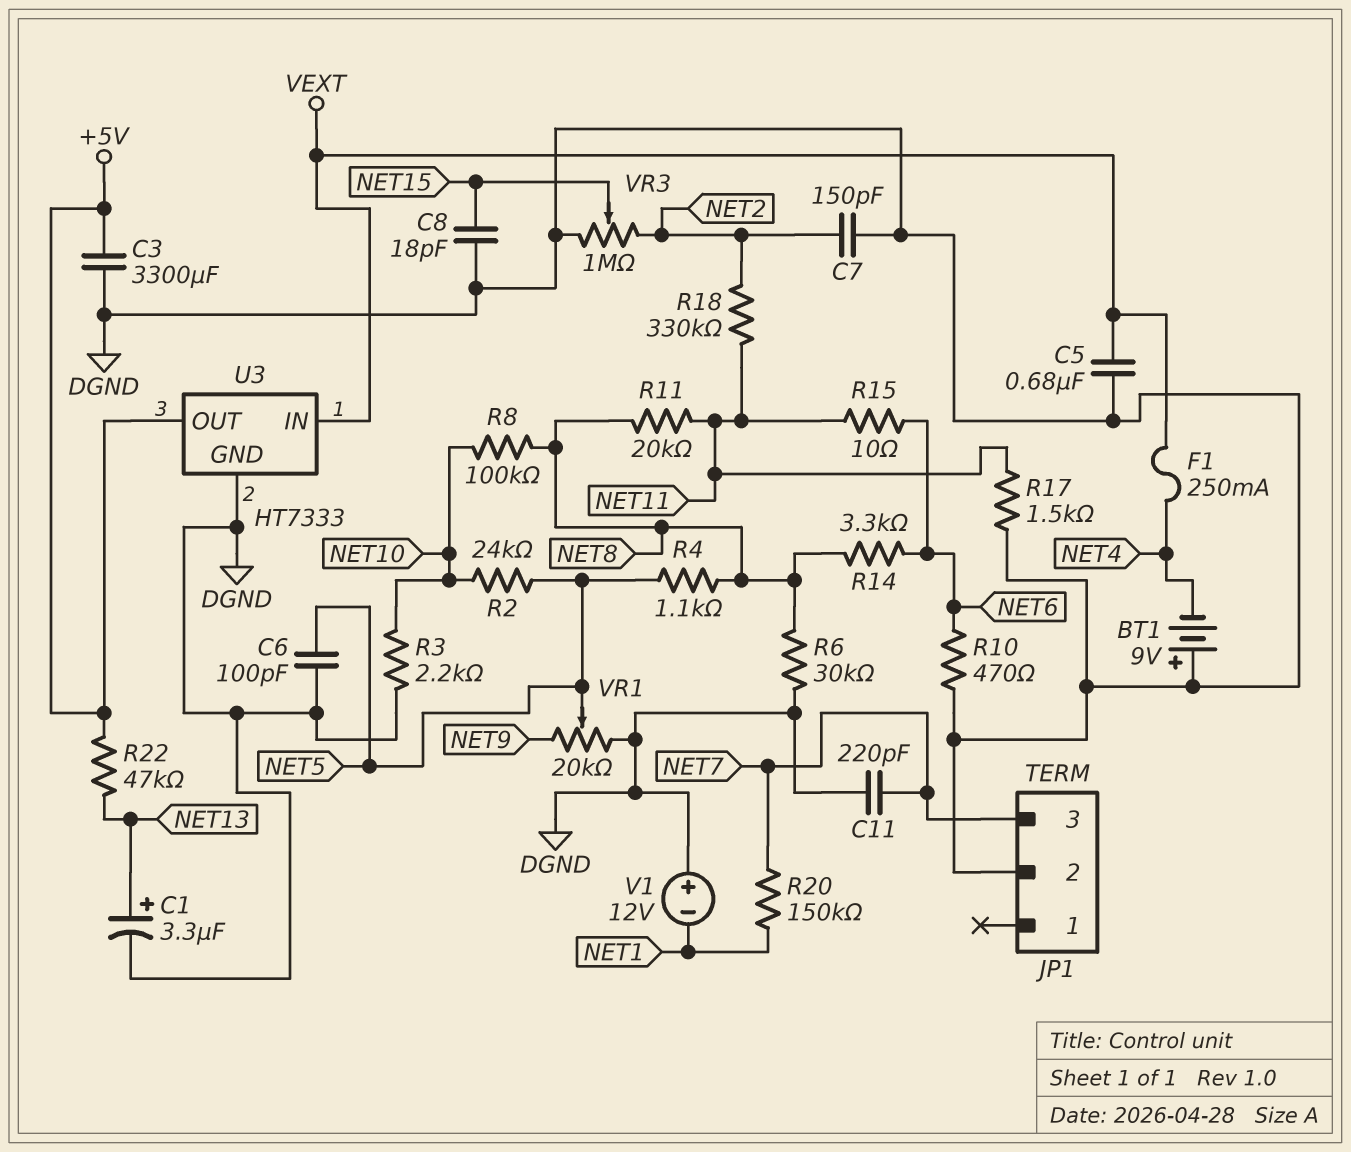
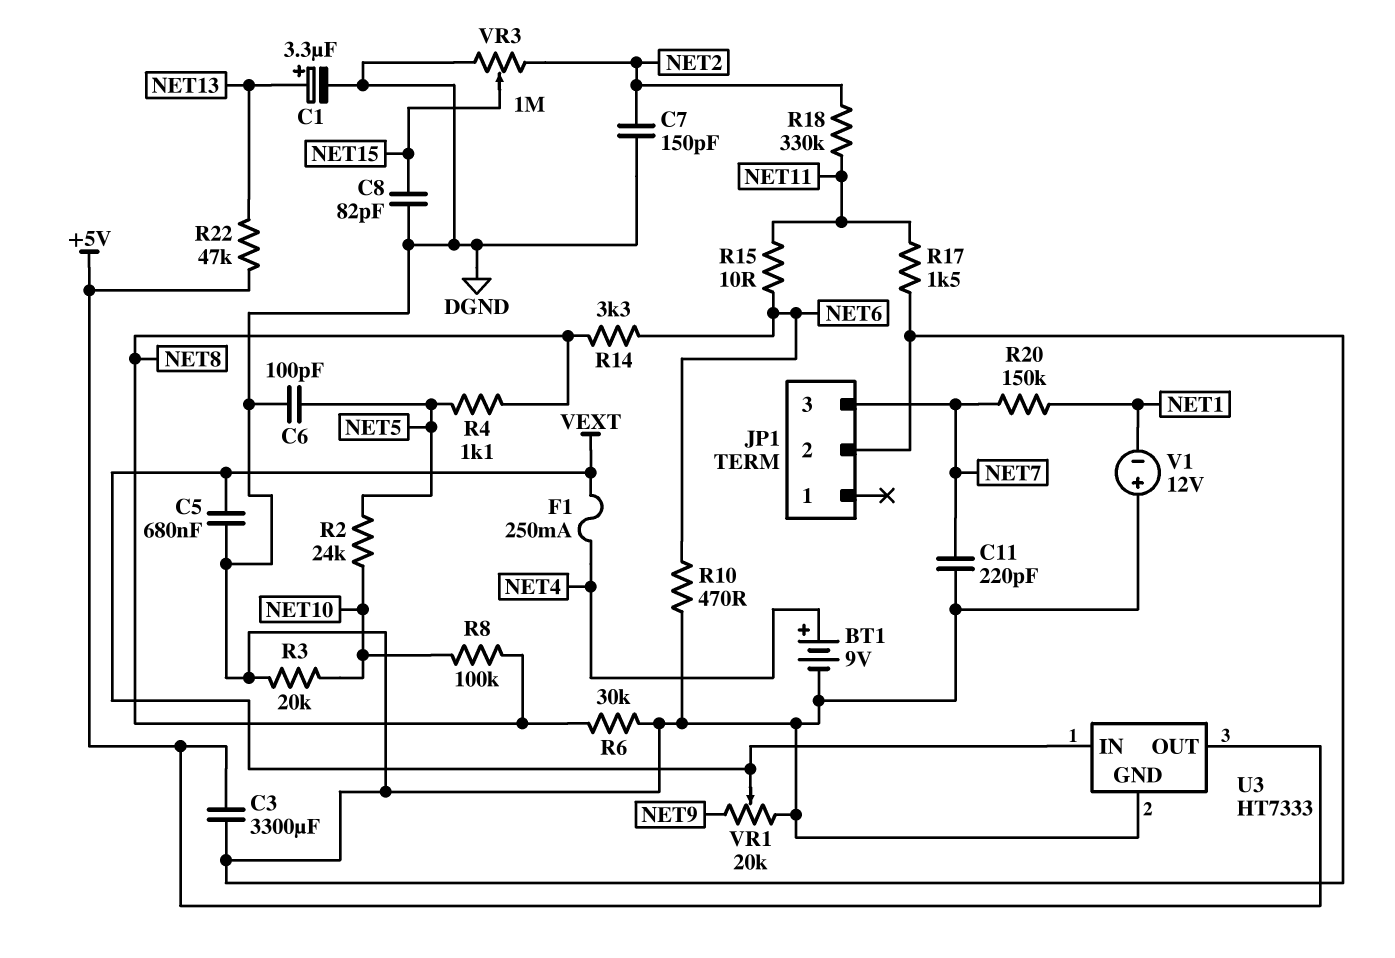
BT1: 9V (plus DGND, minus NET4) -> 9V (plus NET4, minus DGND)
C8: 18pF (DGND, NET15) -> 82pF (DGND, NET15)
R3: 2.2k (DGND, NET10) -> 20k (DGND, NET10)
R11: 20k (NET8, NET11) -> none
VR1: 20k (DGND, NET9, wiper NET5) -> 20k (DGND, NET9, wiper VEXT)

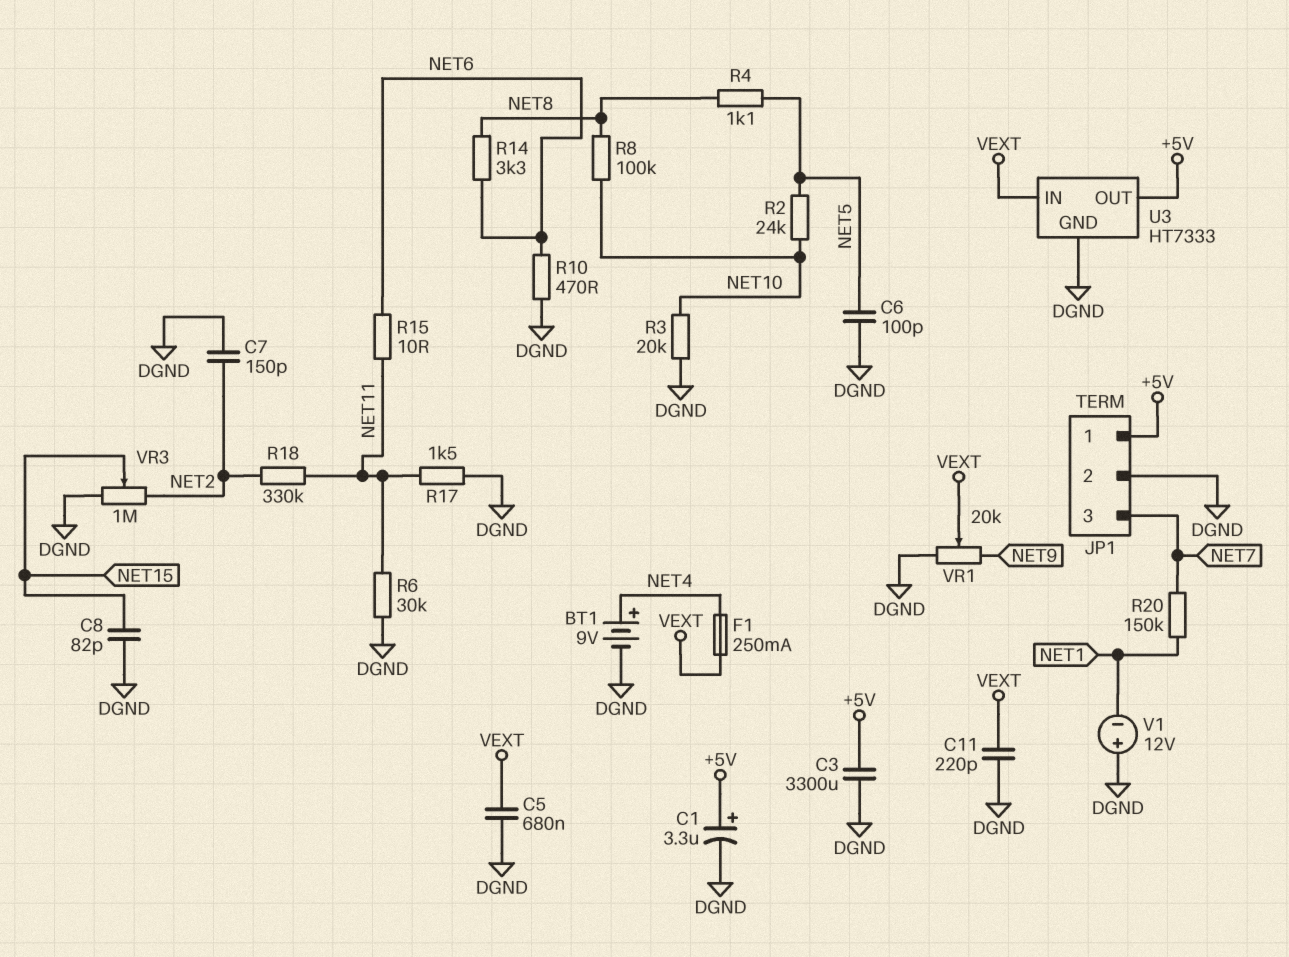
C1: 3.3uF (plus NET13, minus DGND) -> 3.3uF (plus +5V, minus DGND)
C11: 220pF (DGND, NET7) -> 220pF (DGND, VEXT)
JP1 pin 1: none -> +5V
R6: 30k (DGND, NET8) -> 30k (DGND, NET11)
R22: 47k (+5V, NET13) -> none

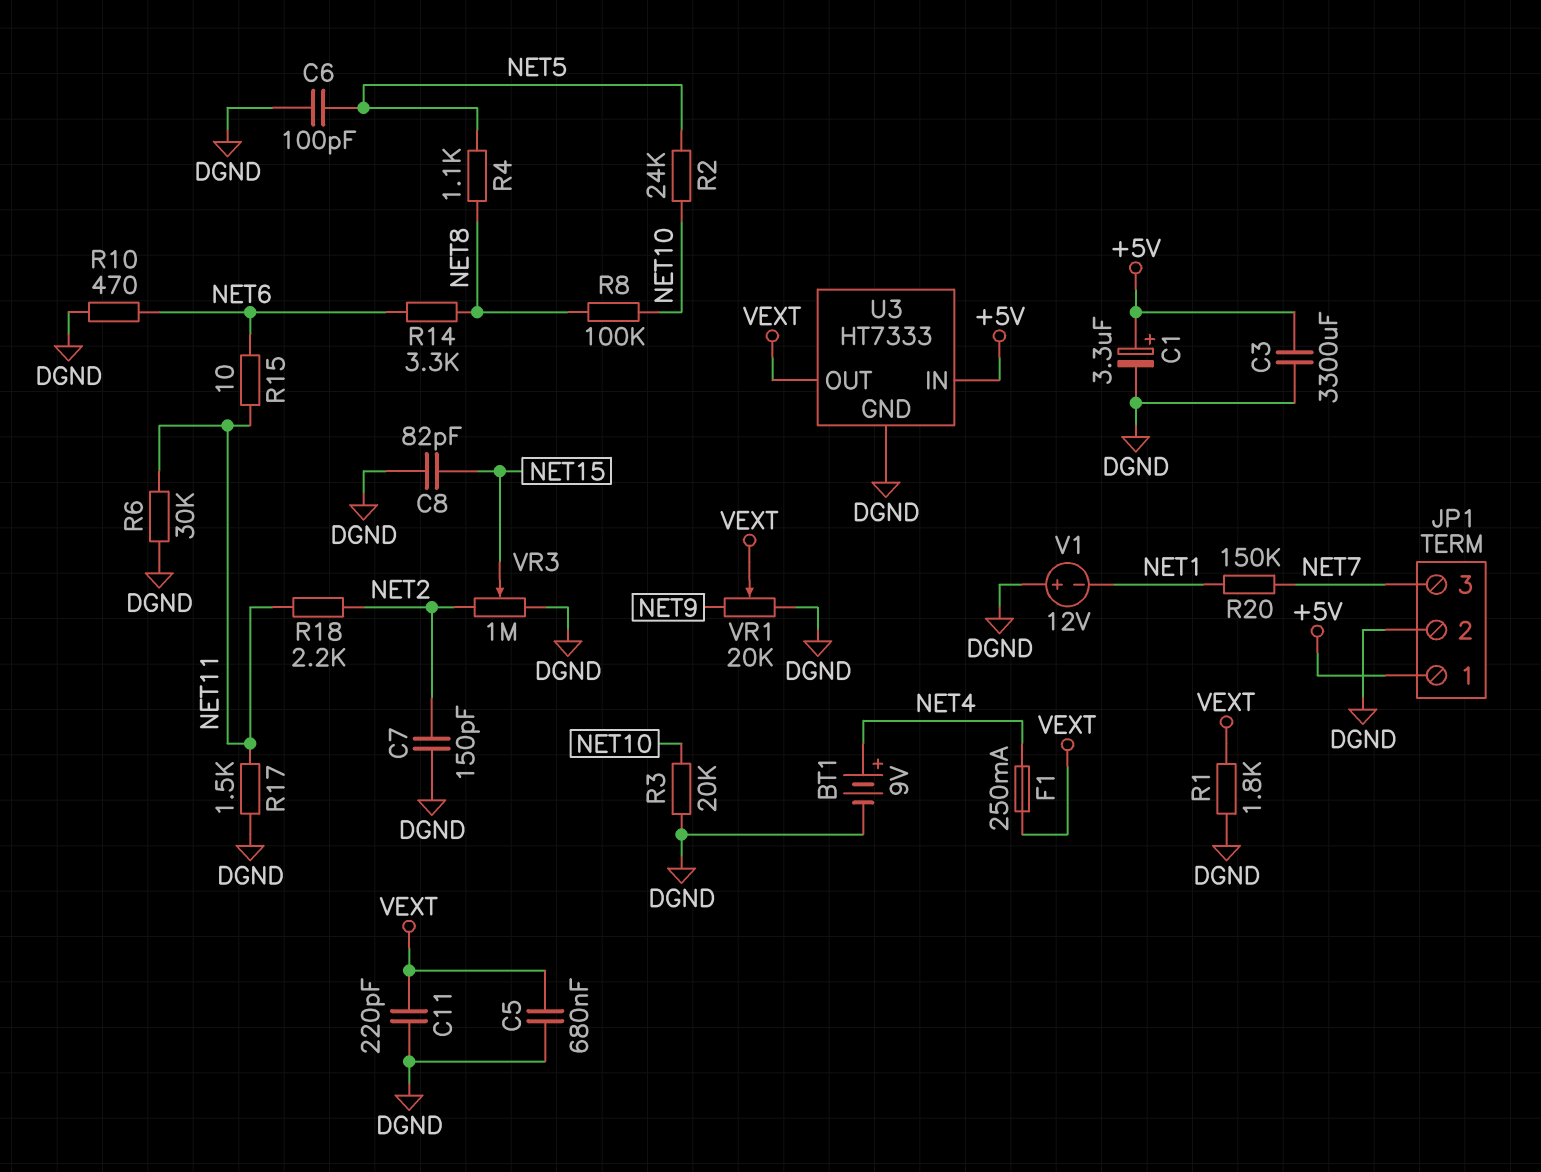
R1: none -> 1.8k (DGND, VEXT)
R18: 330k (NET2, NET11) -> 2.2k (NET2, NET11)
U3 pin IN: VEXT -> +5V
U3 pin OUT: +5V -> VEXT

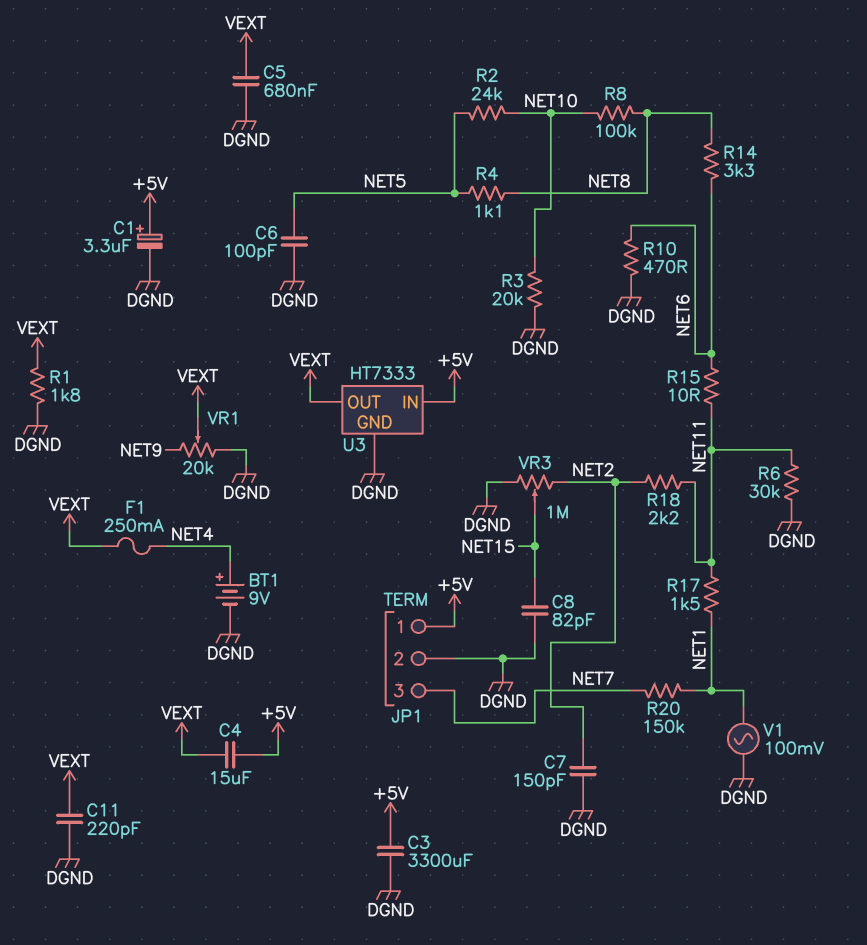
C4: none -> 15uF (+5V, VEXT)
R17: 1.5k (DGND, NET11) -> 1.5k (NET1, NET11)
V1: 12V (plus DGND, minus NET1) -> AC 100mV (DGND, NET1)

